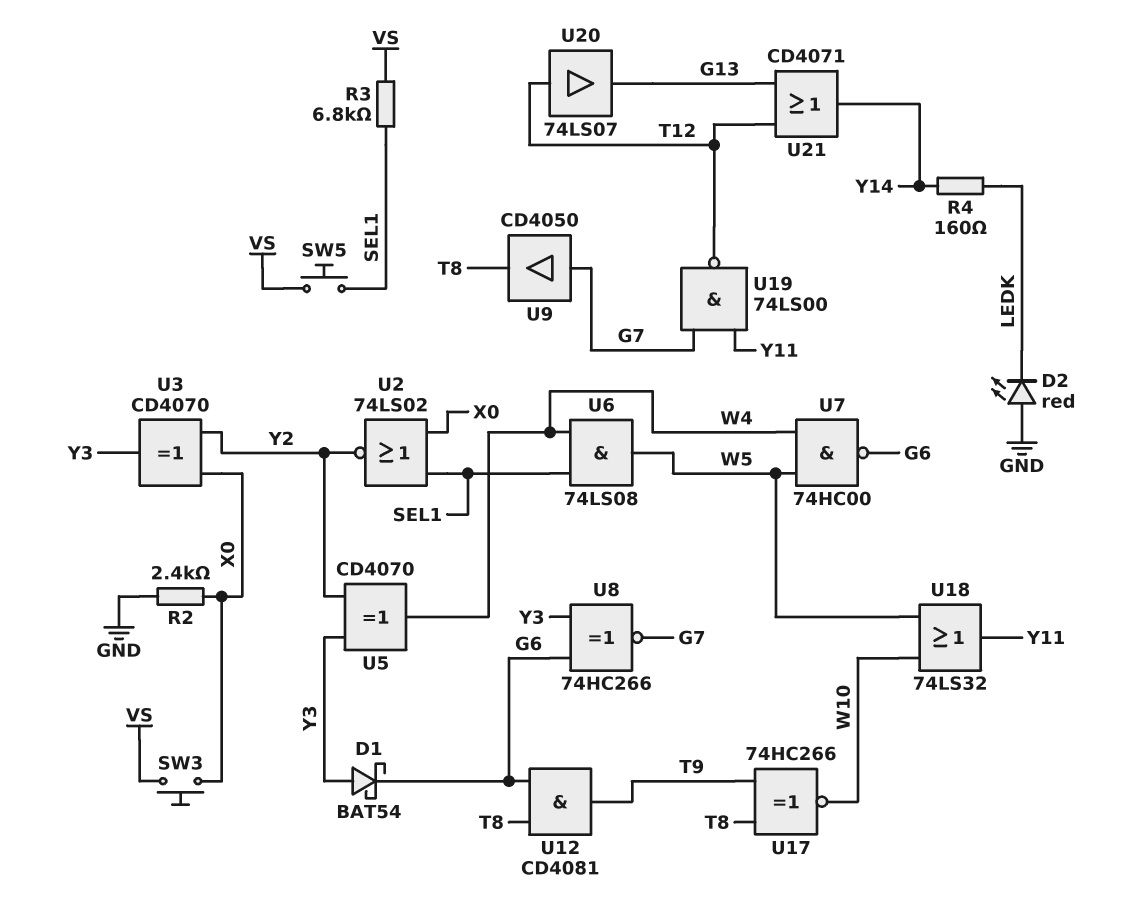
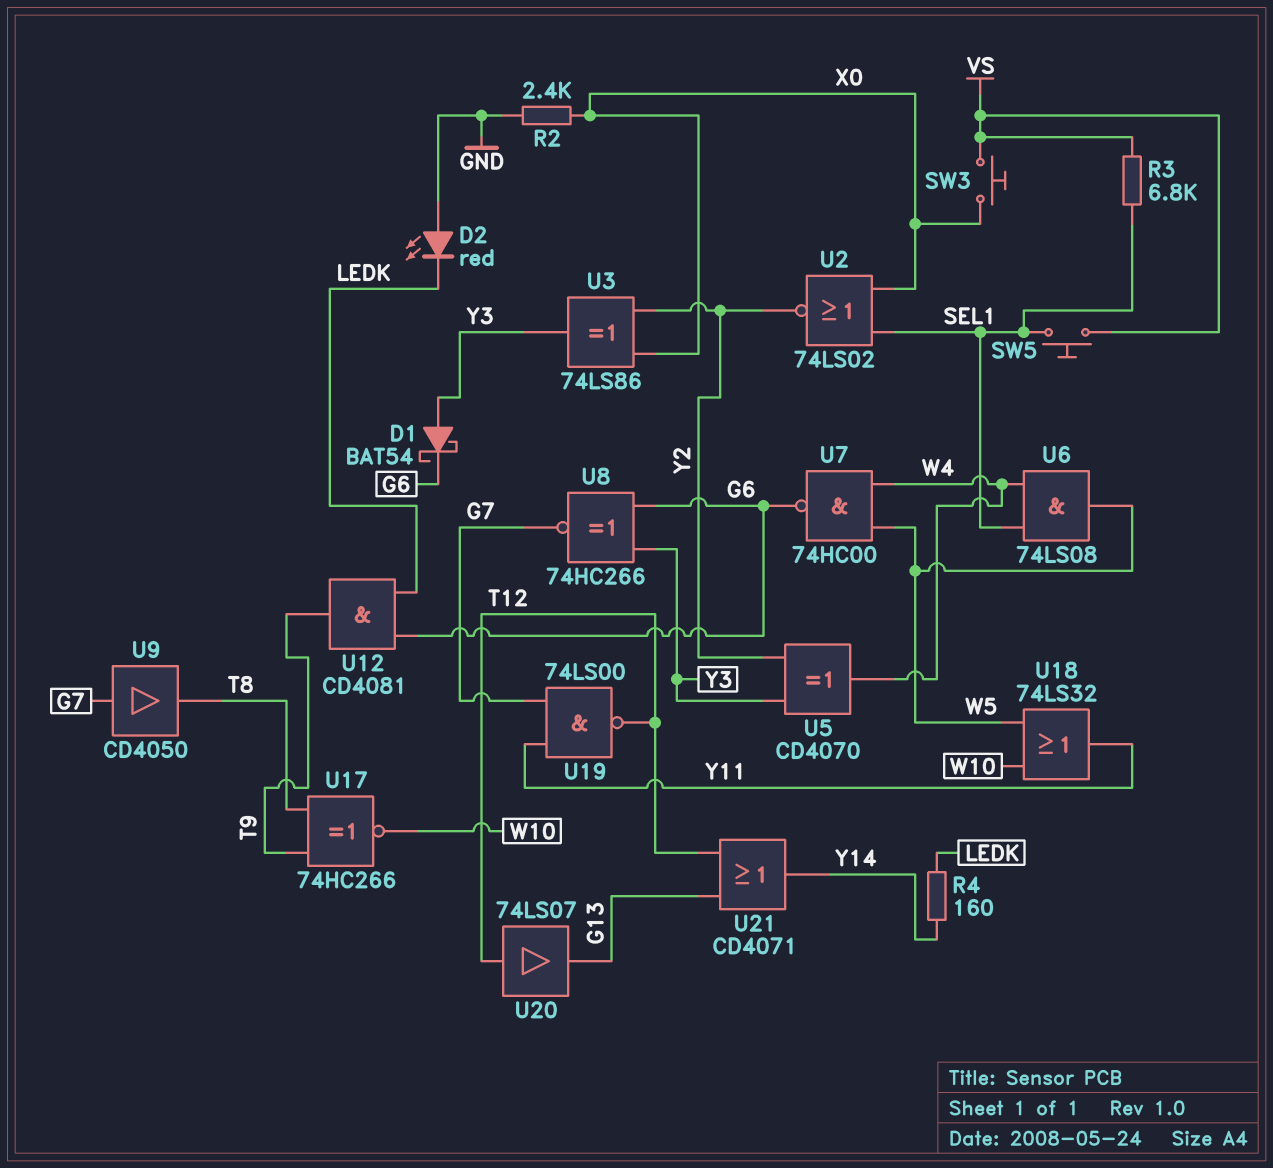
U3: XOR CD4070 (in X0, in Y2, out Y3) -> XOR 74LS86 (in X0, in Y2, out Y3)
U12: AND CD4081 (in G6, in T8, out T9) -> AND CD4081 (in G6, in LEDK, out T9)

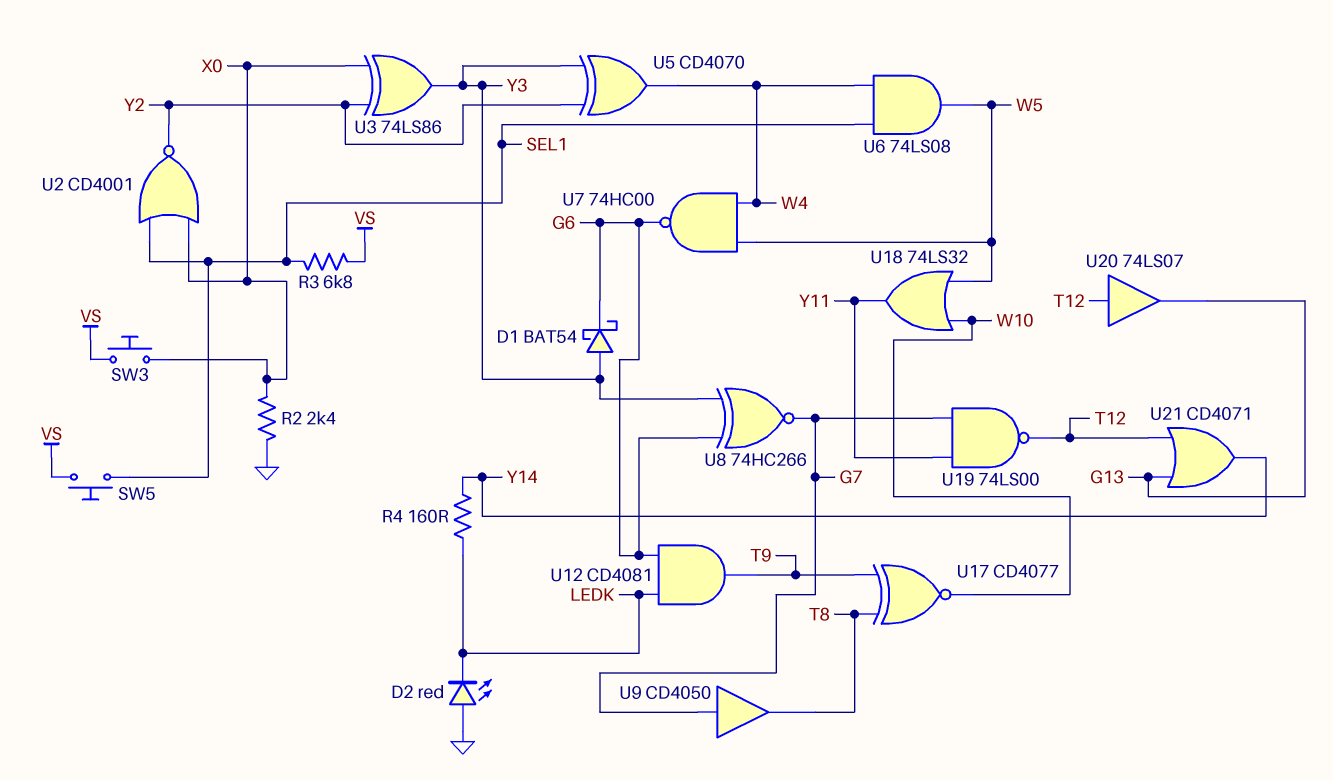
U2: NOR 74LS02 (in SEL1, in X0, out Y2) -> NOR CD4001 (in SEL1, in X0, out Y2)
U17: XNOR 74HC266 (in T8, in T9, out W10) -> XNOR CD4077 (in T8, in T9, out W10)

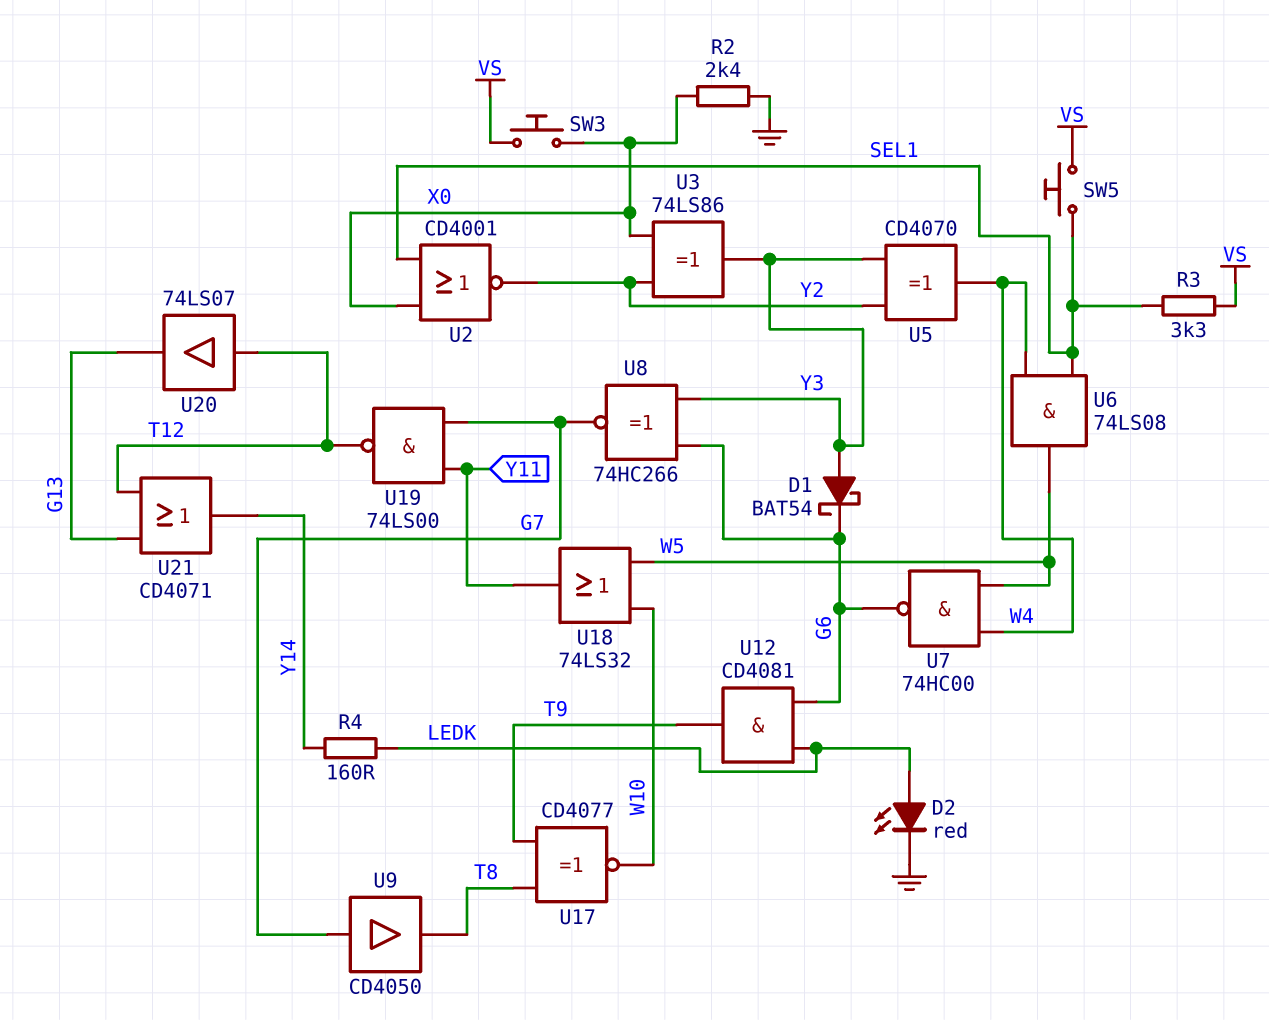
D2: LED red (A GND, K LEDK) -> LED red (A LEDK, K GND)
R3: 6.8k (SEL1, VS) -> 3.3k (SEL1, VS)

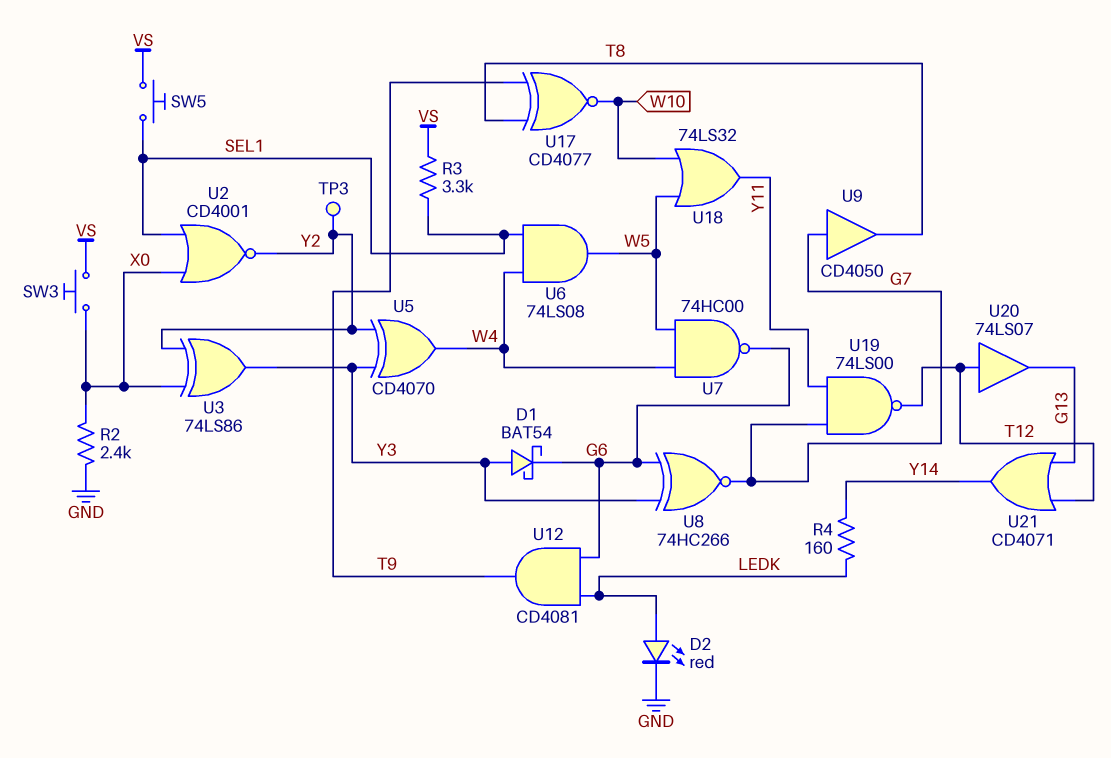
TP3: none -> test point (Y2)

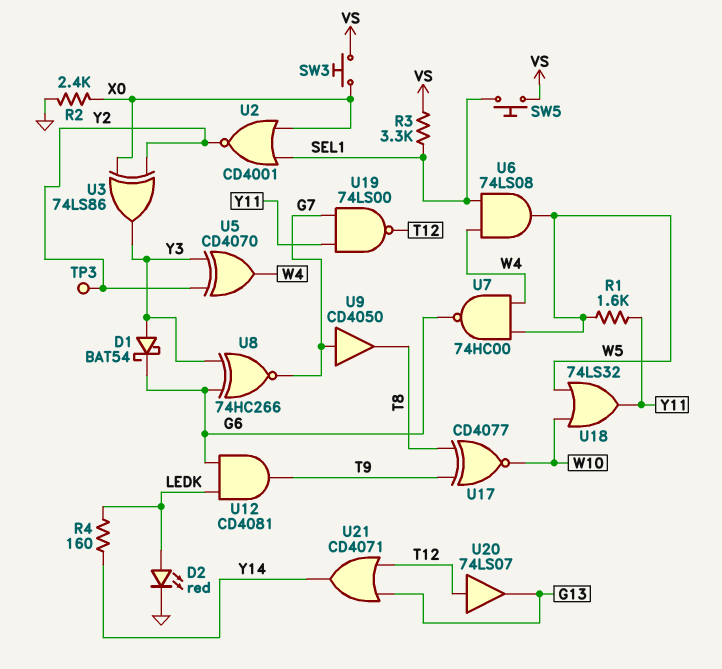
R1: none -> 1.6k (W5, Y11)

